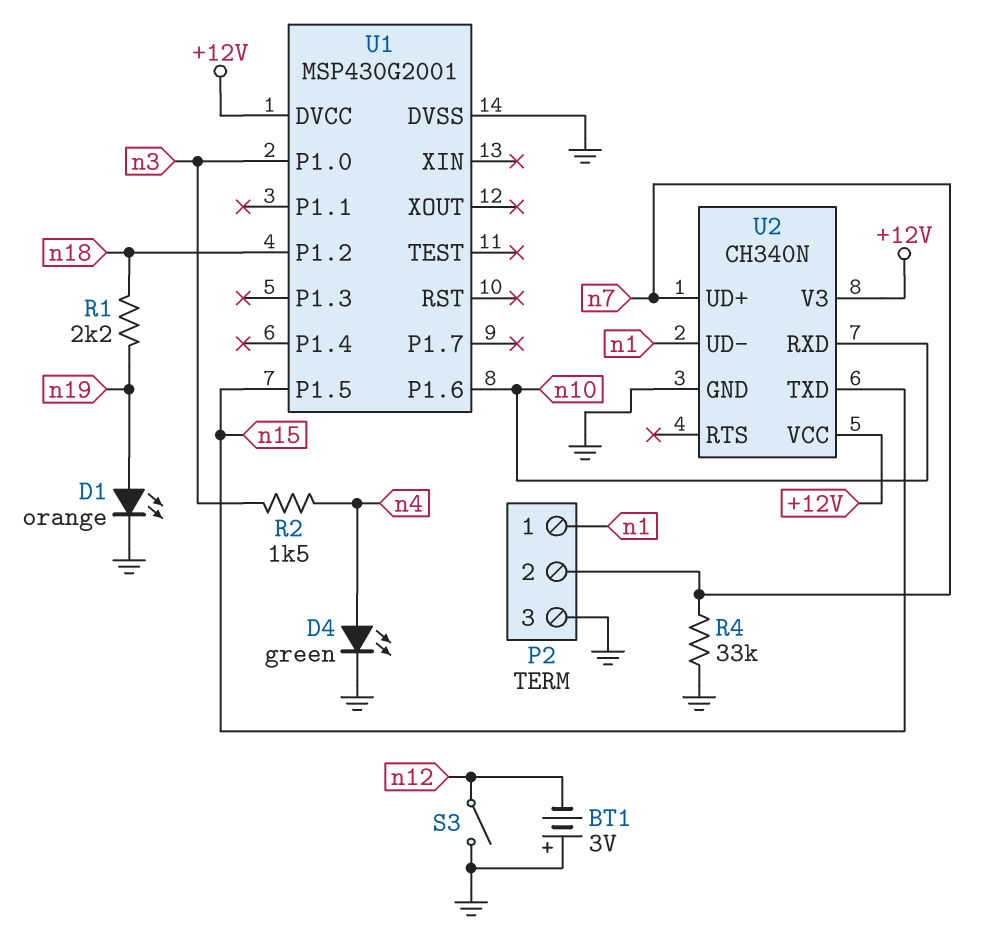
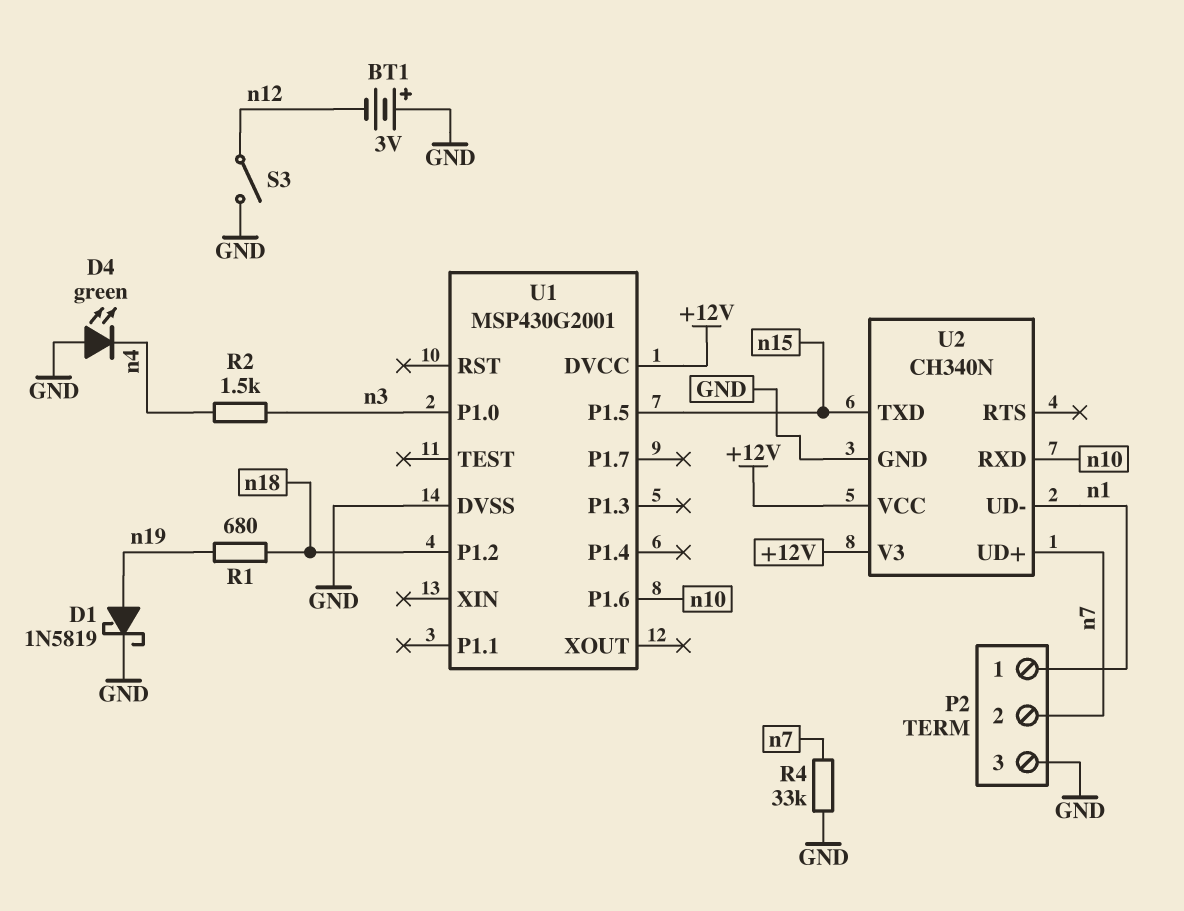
D1: LED orange (A n19, K GND) -> schottky 1N5819 (A n19, K GND)
D4: LED green (A n4, K GND) -> LED green (A GND, K n4)
R1: 2.2k (n18, n19) -> 680 (n18, n19)

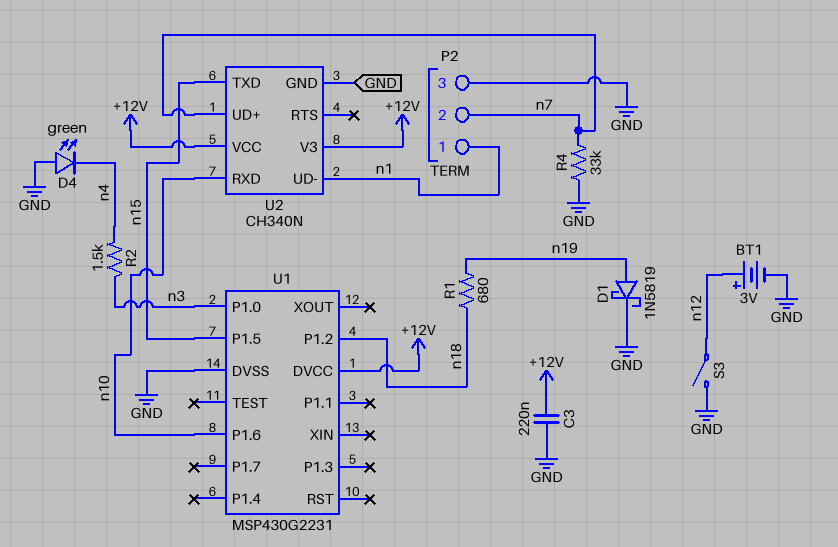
BT1: 3V (plus GND, minus n12) -> 3V (plus n12, minus GND)
C3: none -> 220nF (+12V, GND)
U1: MSP430G2001 -> MSP430G2231

